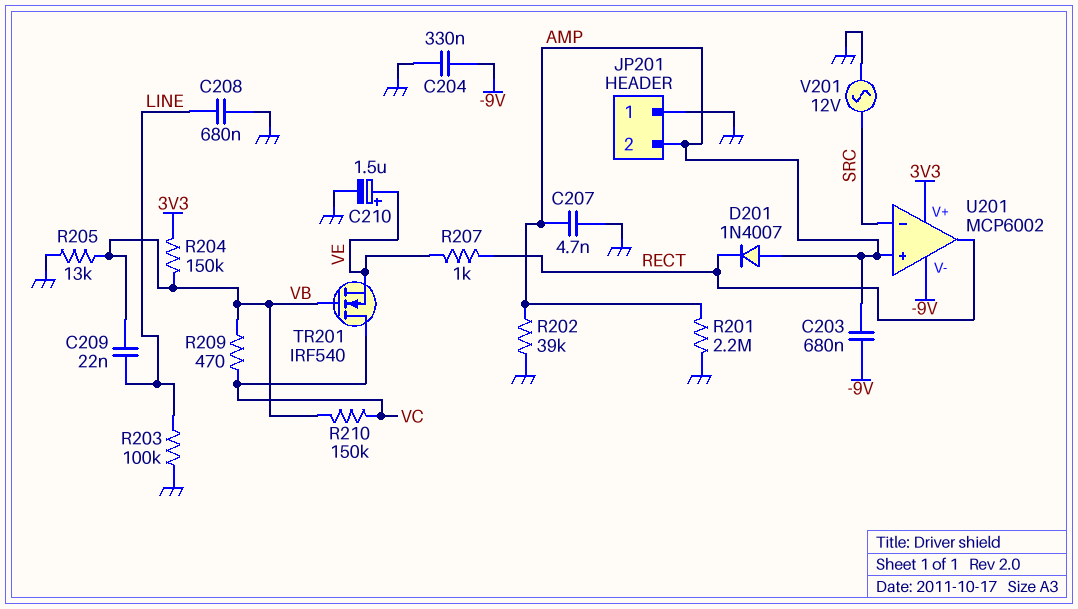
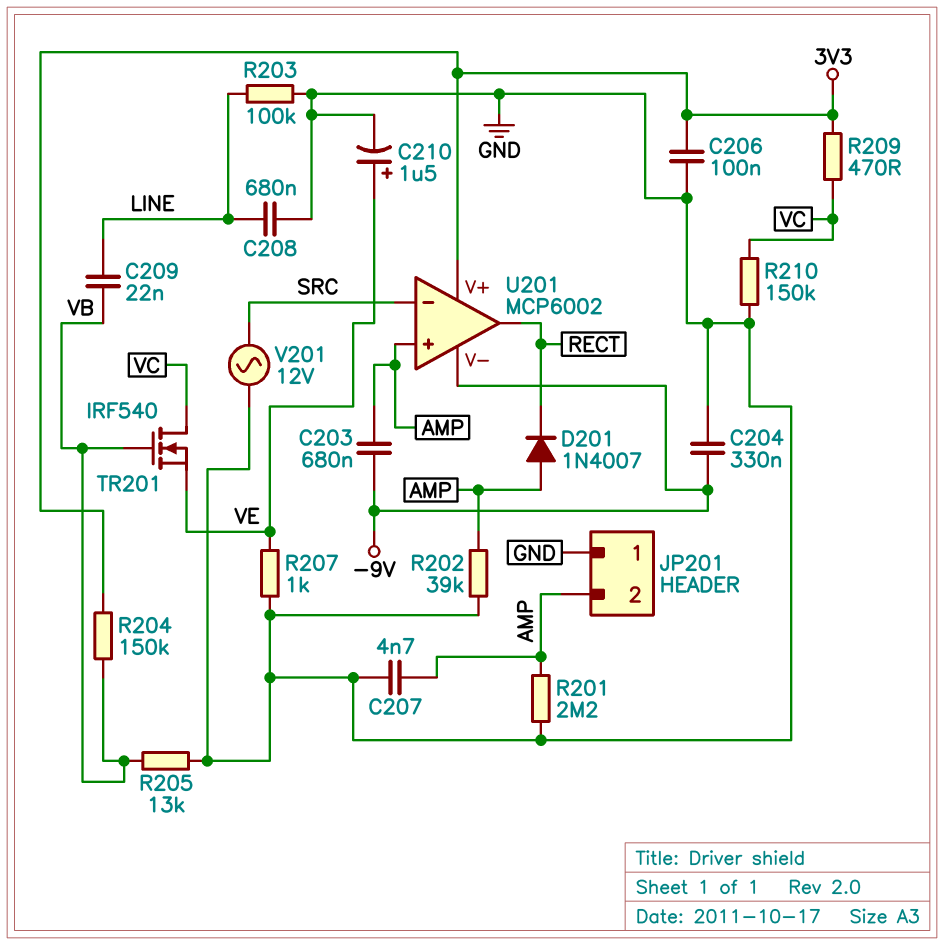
C206: none -> 100nF (3V3, GND)
R207: 1k (RECT, VE) -> 1k (GND, VE)
R209: 470 (VB, VC) -> 470 (3V3, VC)
R210: 150k (VB, VC) -> 150k (GND, VC)

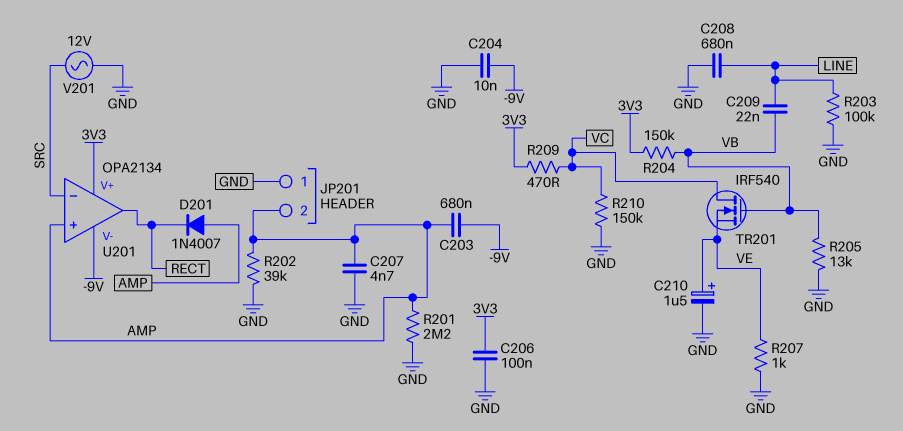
C204: 330nF (-9V, GND) -> 10nF (-9V, GND)
U201: MCP6002 -> OPA2134

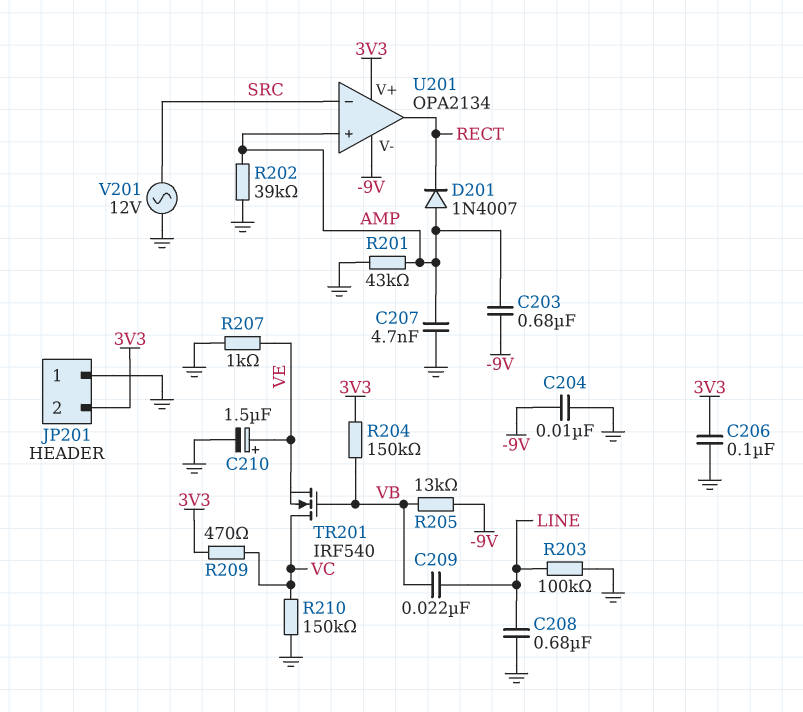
JP201 pin 2: AMP -> 3V3
R201: 2.2M (AMP, GND) -> 43k (AMP, GND)
R205: 13k (GND, VB) -> 13k (-9V, VB)

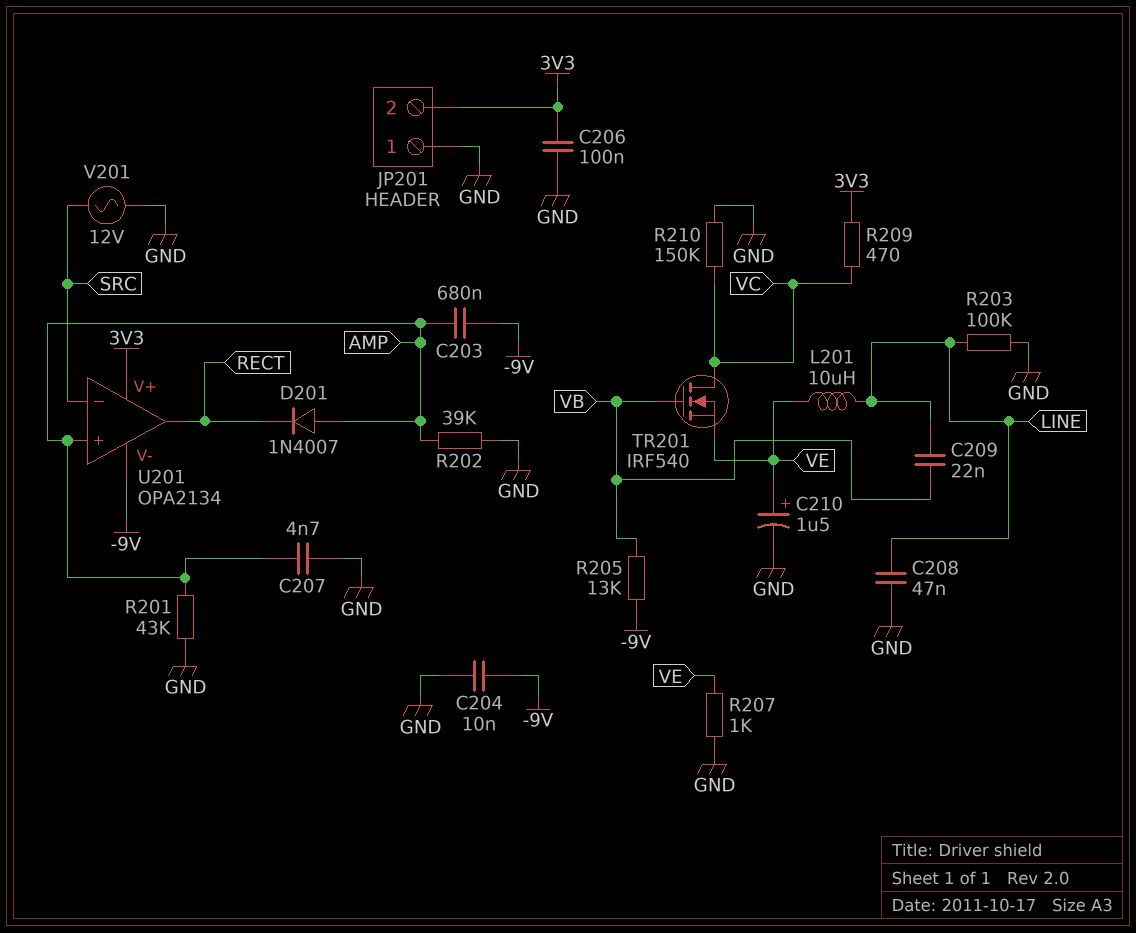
C208: 680nF (GND, LINE) -> 47nF (GND, LINE)
L201: none -> 10uH (LINE, VE)
R204: 150k (3V3, VB) -> none

